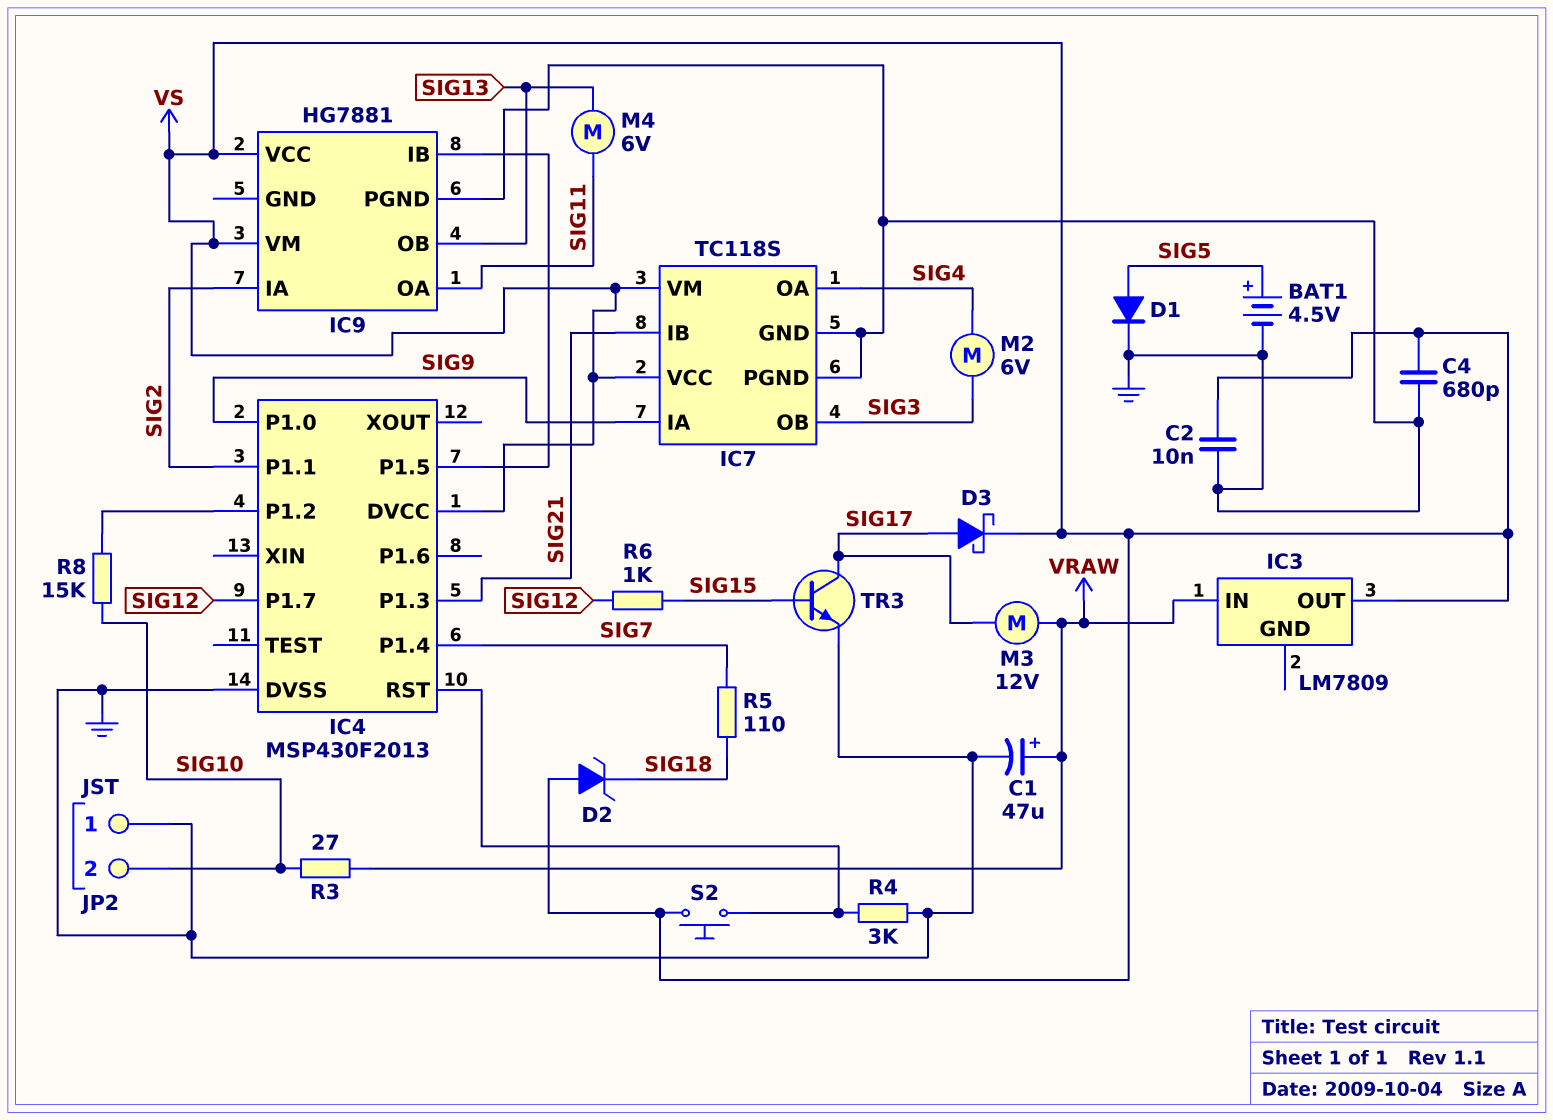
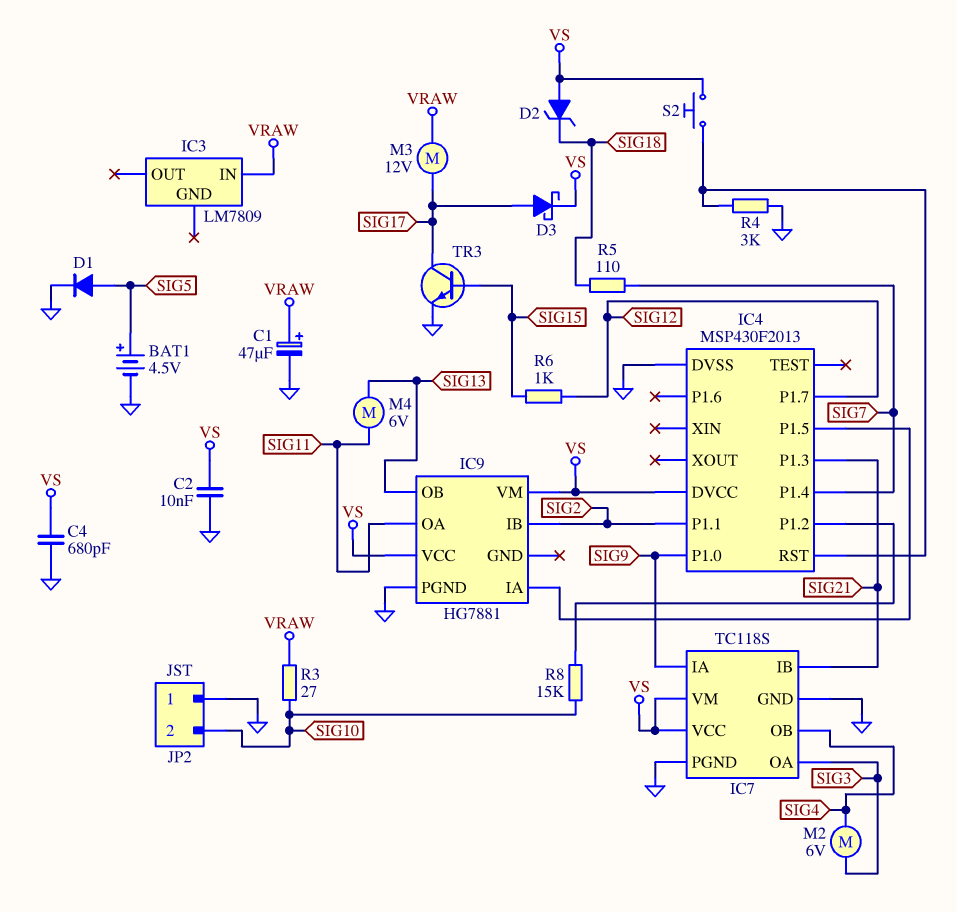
IC3 pin OUT: VS -> none
IC7 pin OA: SIG4 -> SIG3
IC7 pin OB: SIG3 -> SIG4
IC9 pin IA: SIG2 -> IC4/P1.5
IC9 pin IB: IC4/P1.5 -> SIG2

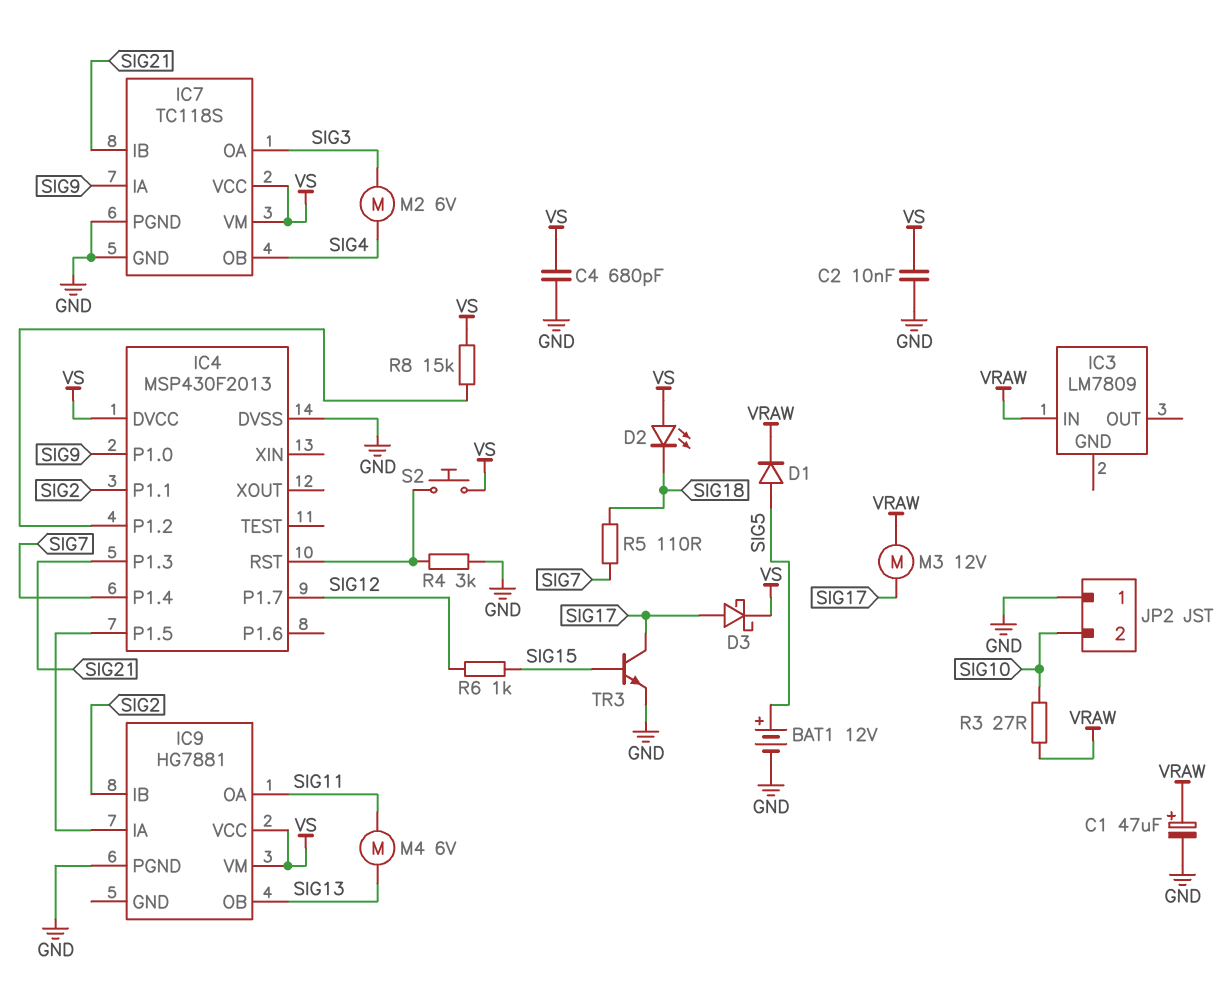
BAT1: 4.5V (plus SIG5, minus GND) -> 12V (plus SIG5, minus GND)
D1: diode (A SIG5, K GND) -> diode (A SIG5, K VRAW)
D2: zener (A VS, K SIG18) -> LED (A VS, K SIG18)
R8: 15k (IC4/P1.2, SIG10) -> 15k (IC4/P1.2, VS)

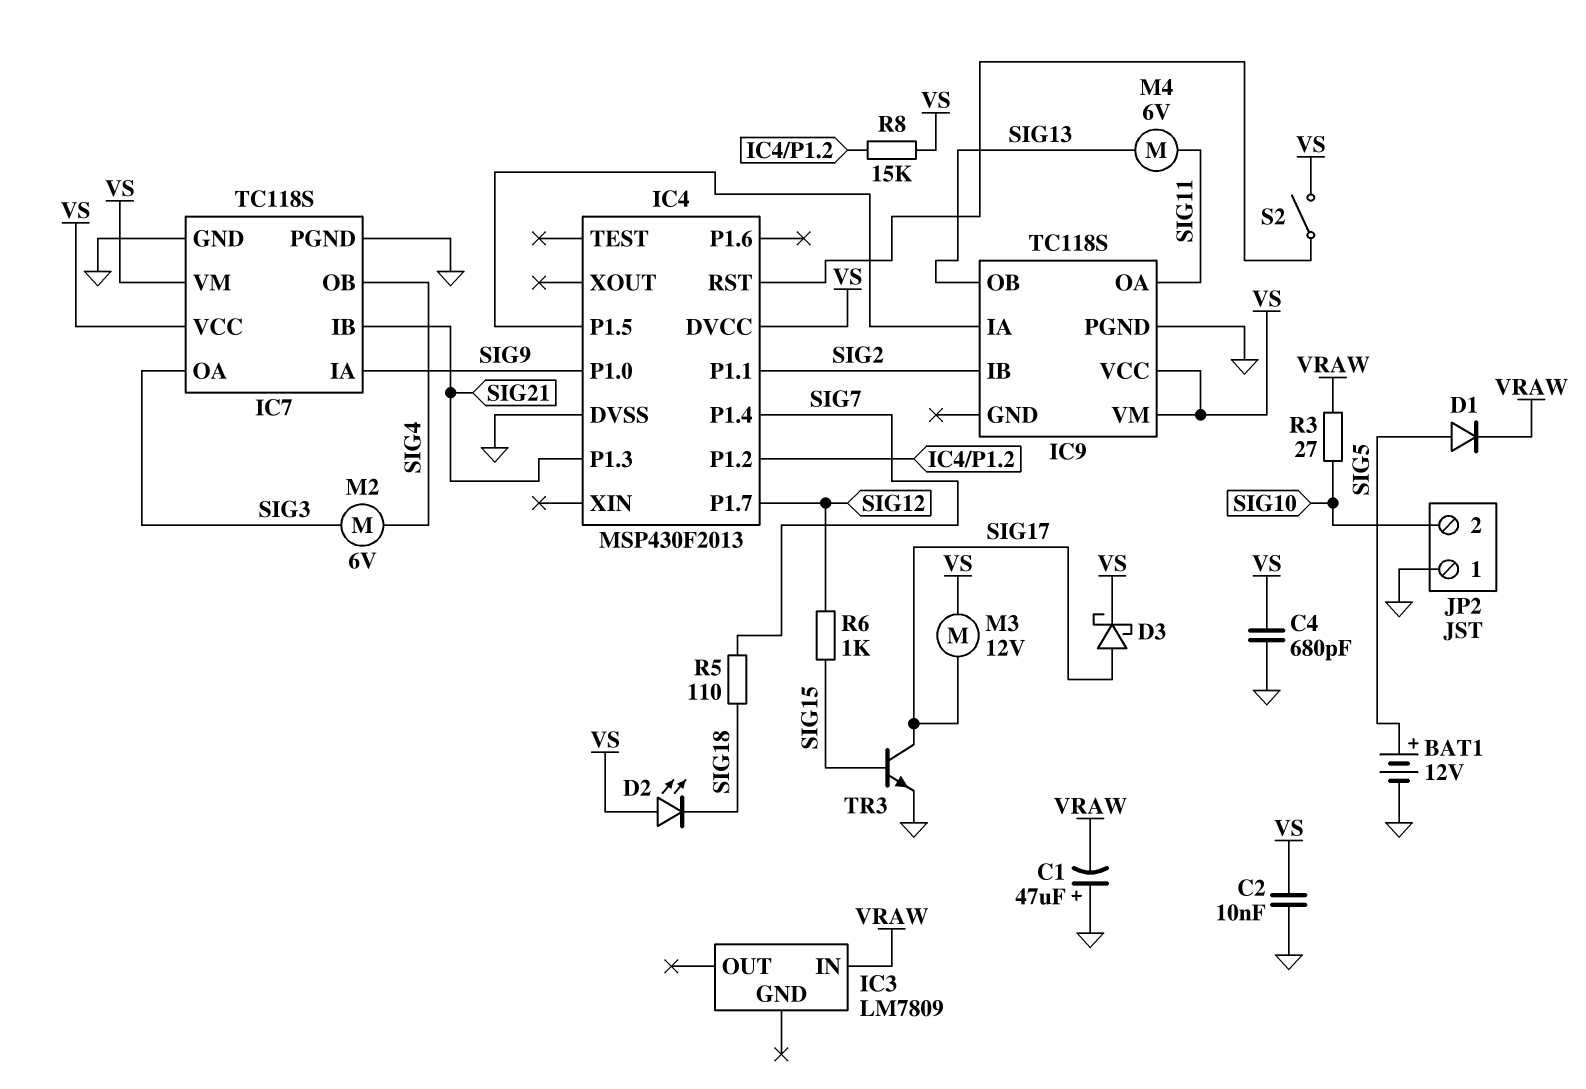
C1: 47uF (plus VRAW, minus GND) -> 47uF (plus GND, minus VRAW)
IC9: HG7881 -> TC118S
M3: motor 12V (SIG17, VRAW) -> motor 12V (SIG17, VS)
R4: 3k (GND, IC4/RST) -> none
S2: button (IC4/RST, VS) -> switch (IC4/RST, VS)

